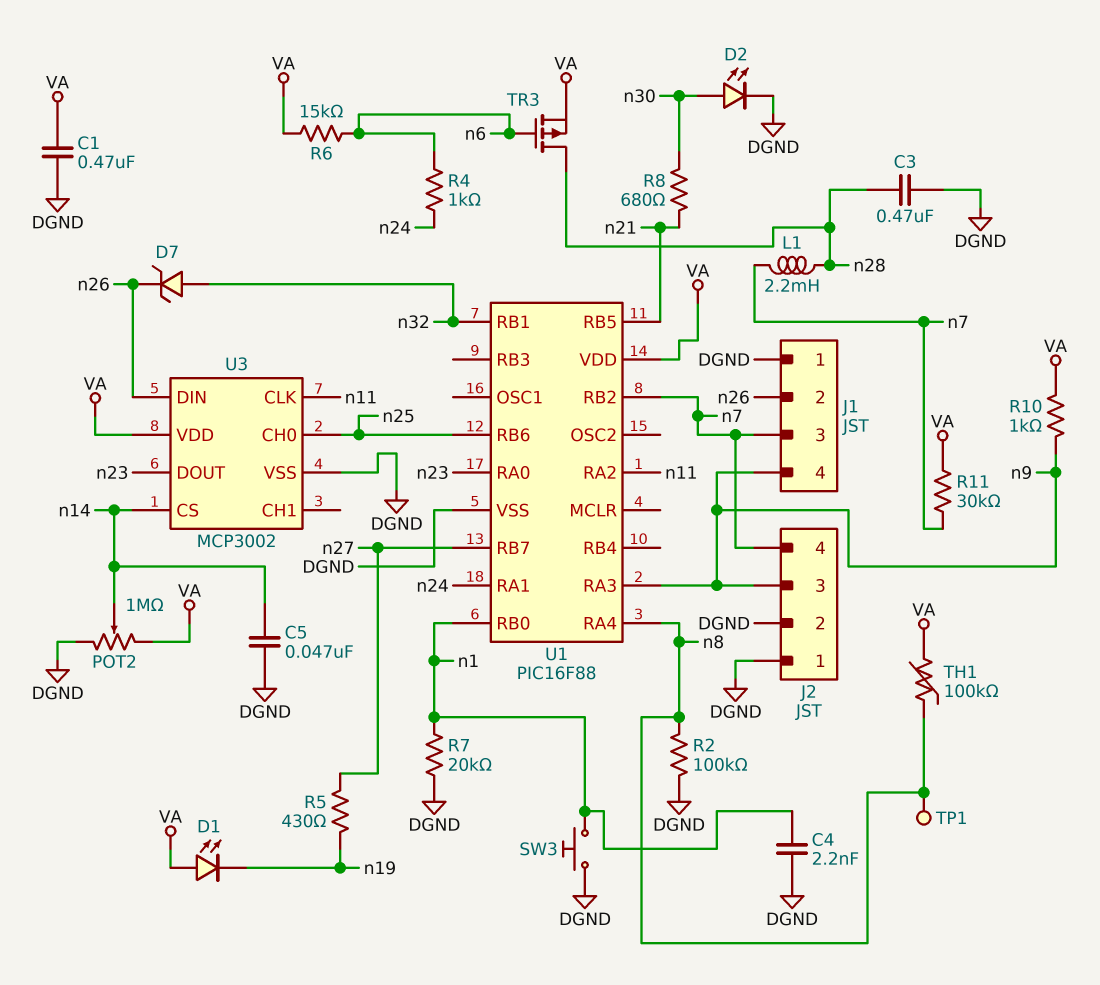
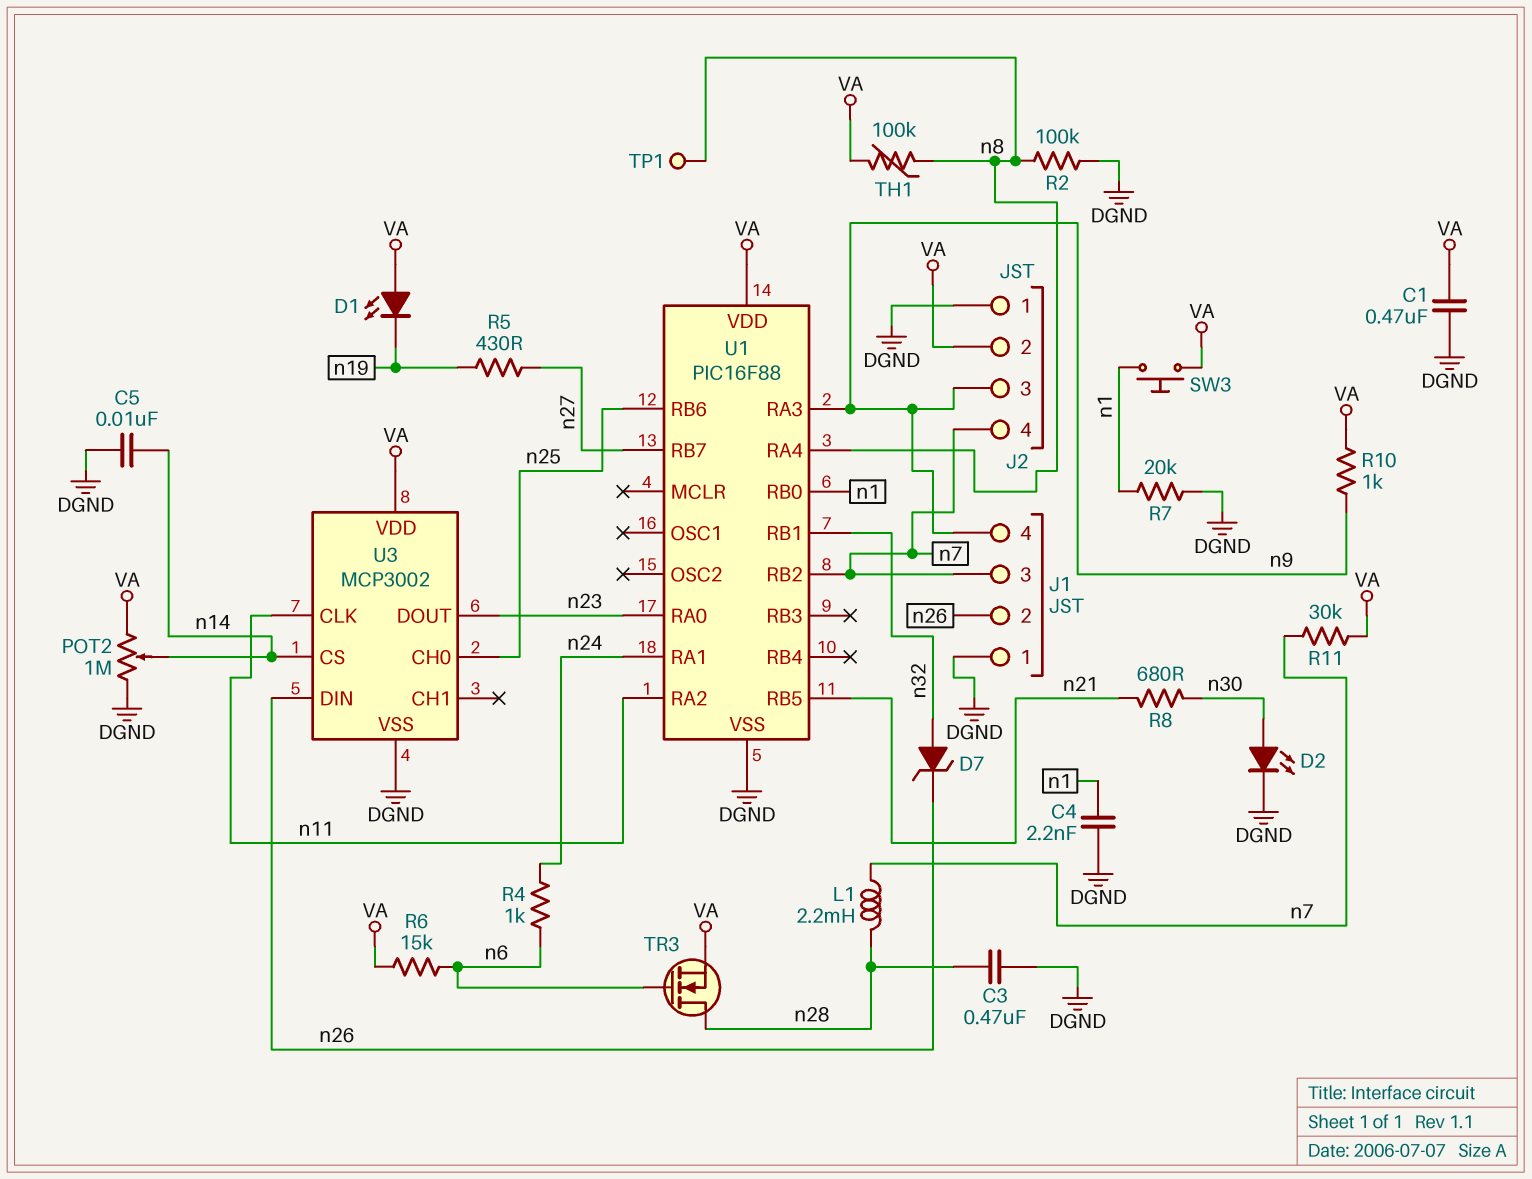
C5: 47nF (DGND, n14) -> 10nF (DGND, n14)
J2 pin 2: DGND -> VA
SW3: button (DGND, n1) -> button (VA, n1)
TR3: PMOS (G n6, D n28, S VA) -> NMOS (G n6, D n28, S VA)

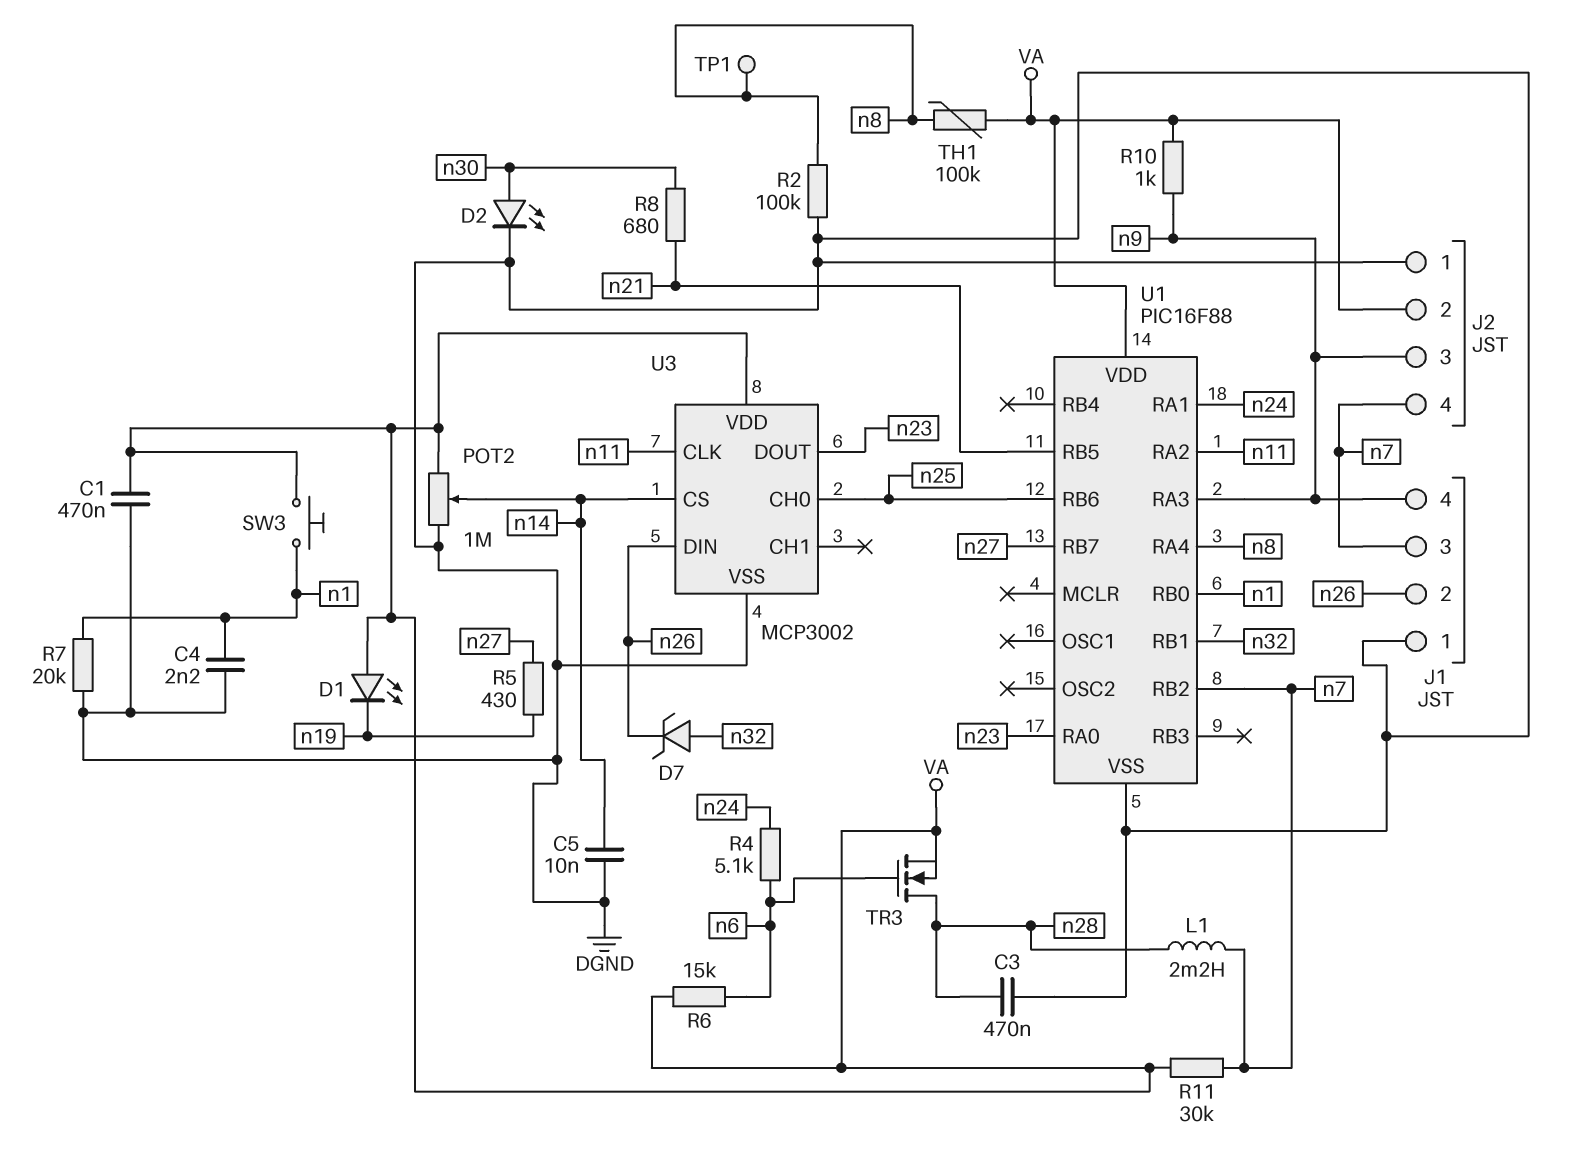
R4: 1k (n6, n24) -> 5.1k (n6, n24)

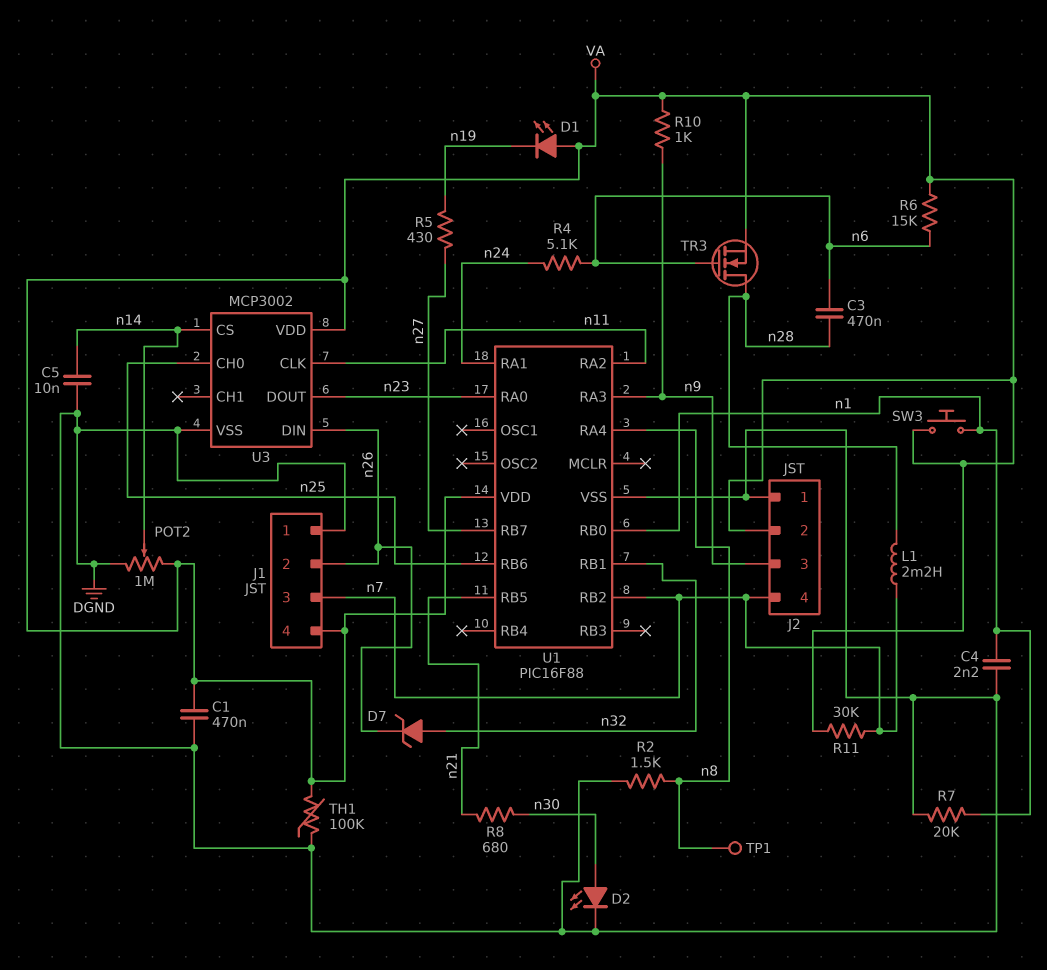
C3: 470nF (DGND, n28) -> 470nF (n6, n28)
J1 pin 4: n9 -> VA
R2: 100k (DGND, n8) -> 1.5k (DGND, n8)
TH1: 100k (VA, n8) -> 100k (DGND, VA)

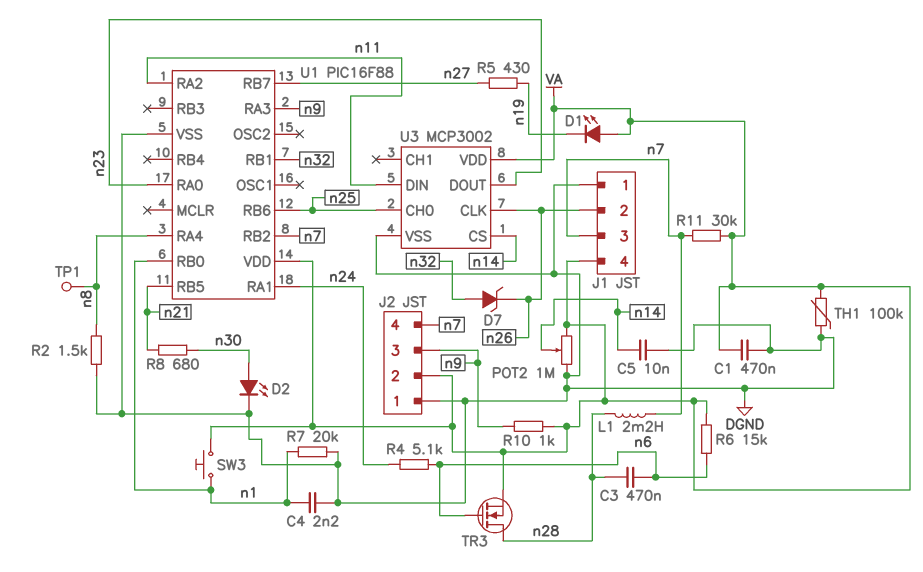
U3 pin CLK: n11 -> n26
U3 pin DIN: n26 -> n11

